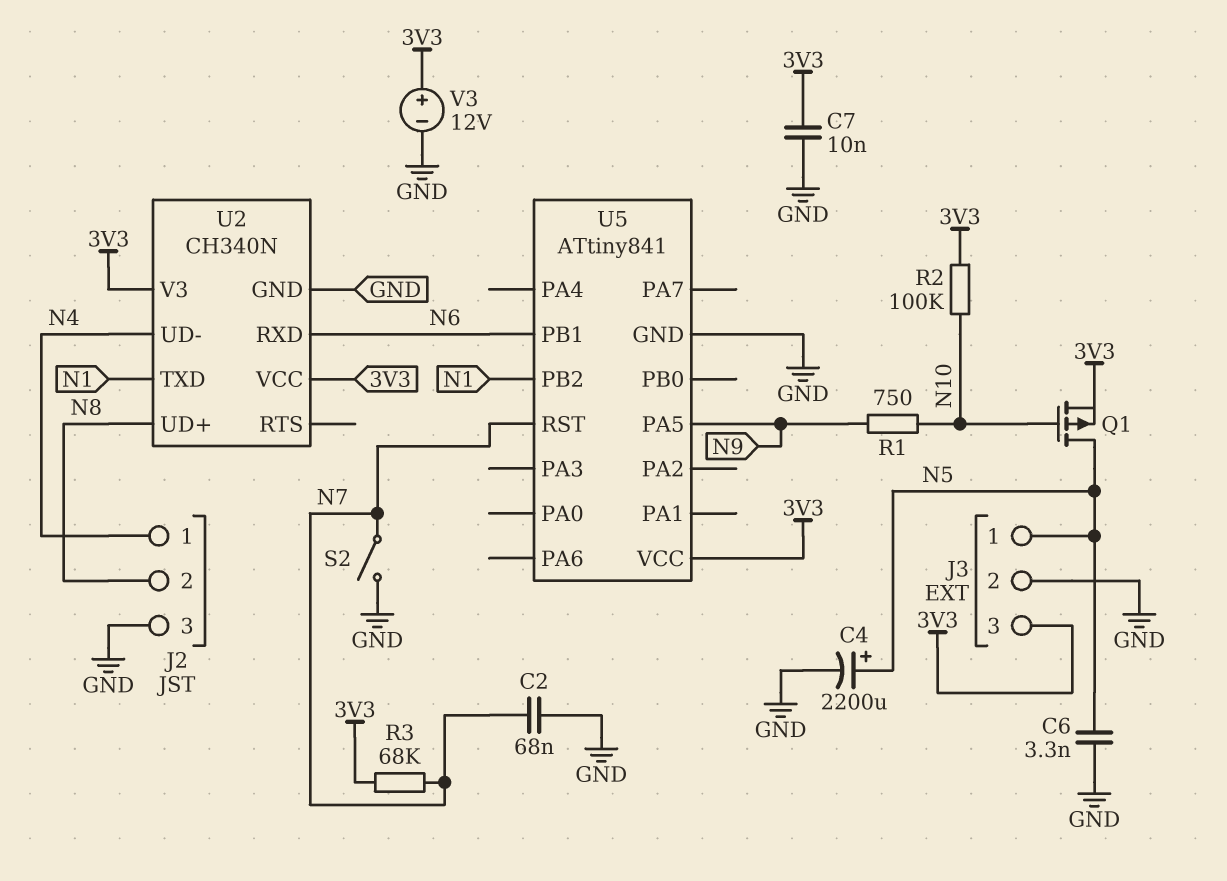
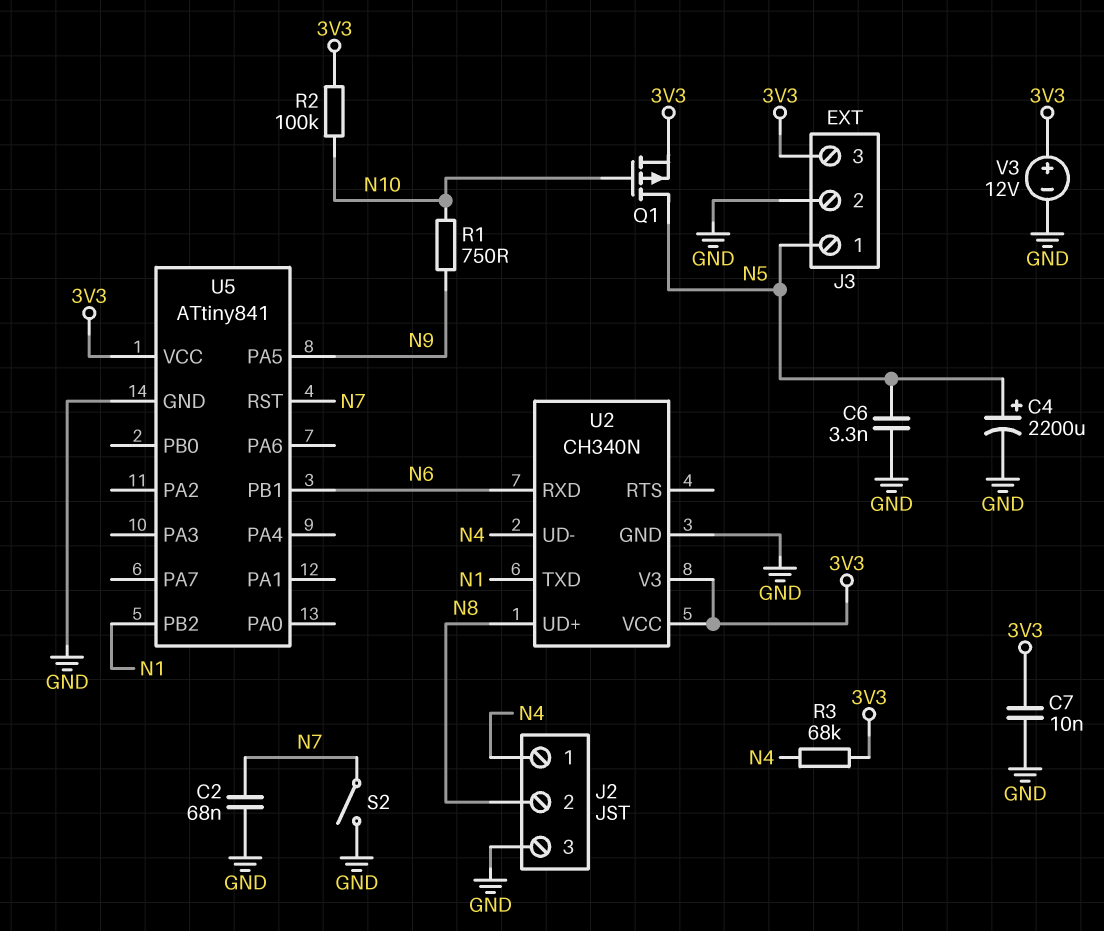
R3: 68k (3V3, N7) -> 68k (3V3, N4)

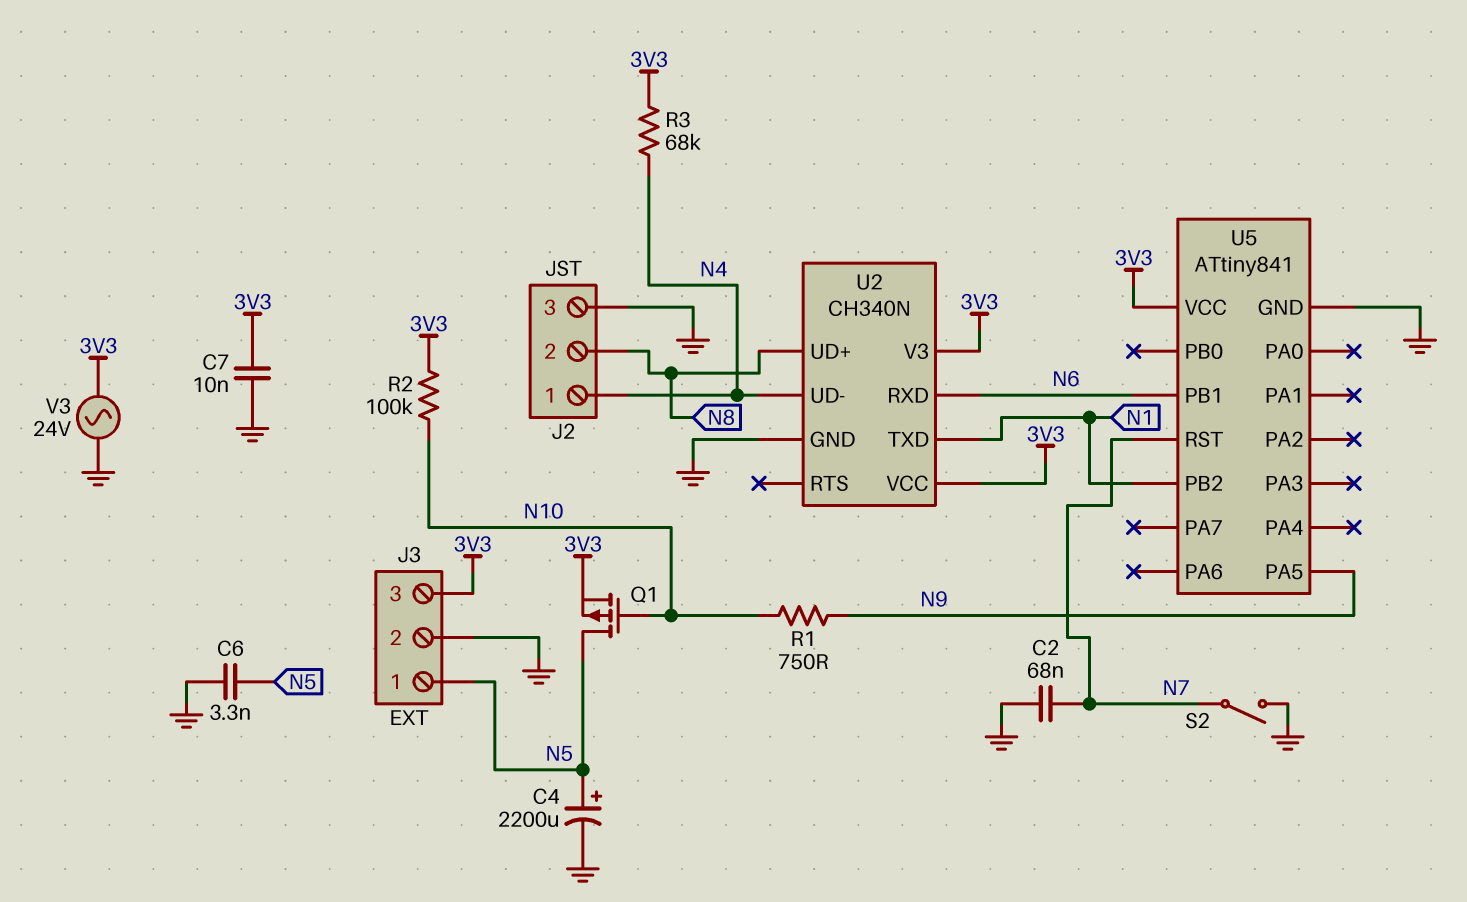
V3: 12V (plus 3V3, minus GND) -> AC 24V (3V3, GND)

